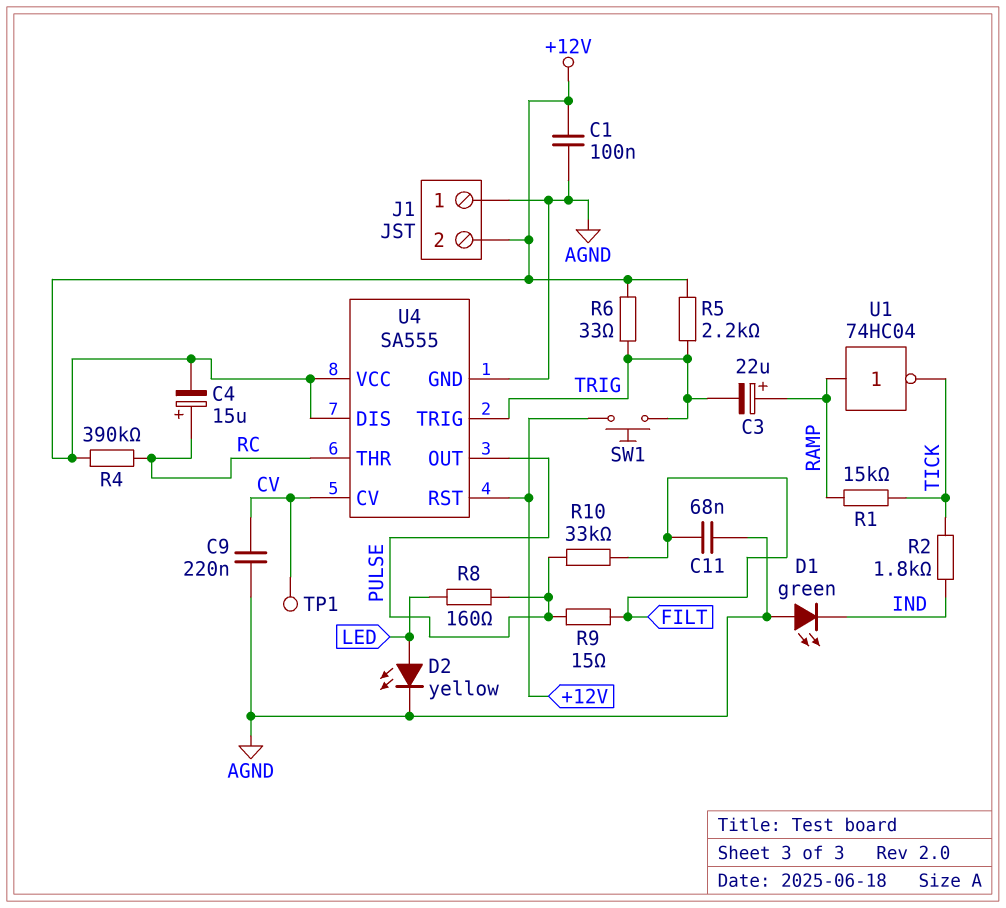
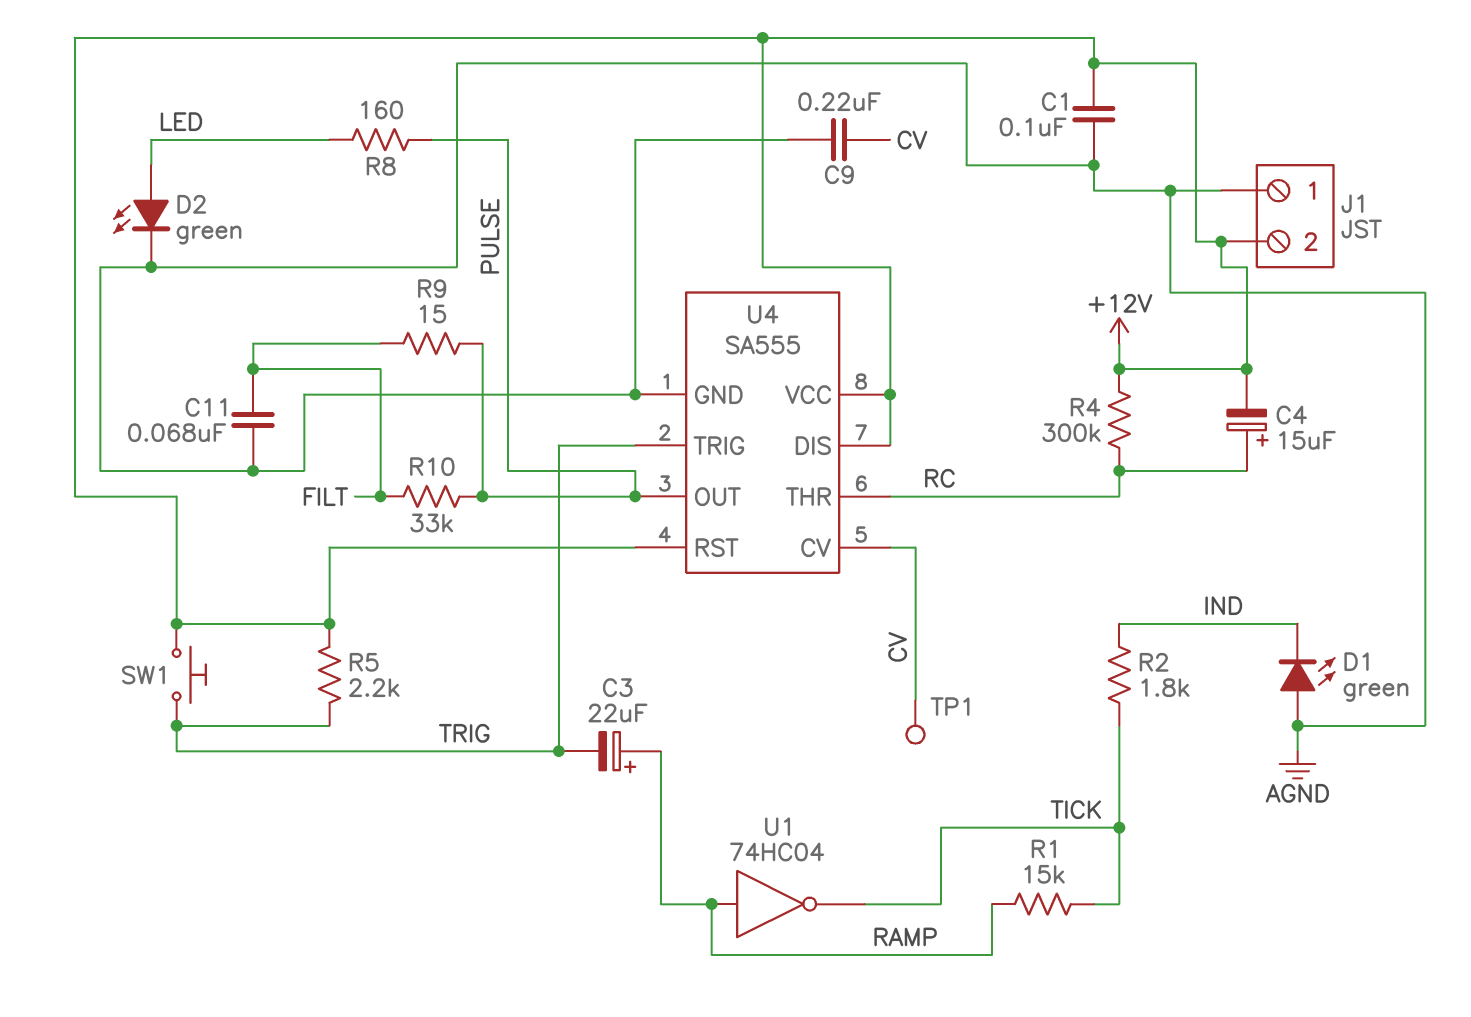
D2: LED yellow (A LED, K AGND) -> LED green (A LED, K AGND)
R4: 390k (+12V, RC) -> 300k (+12V, RC)
R6: 33 (+12V, TRIG) -> none

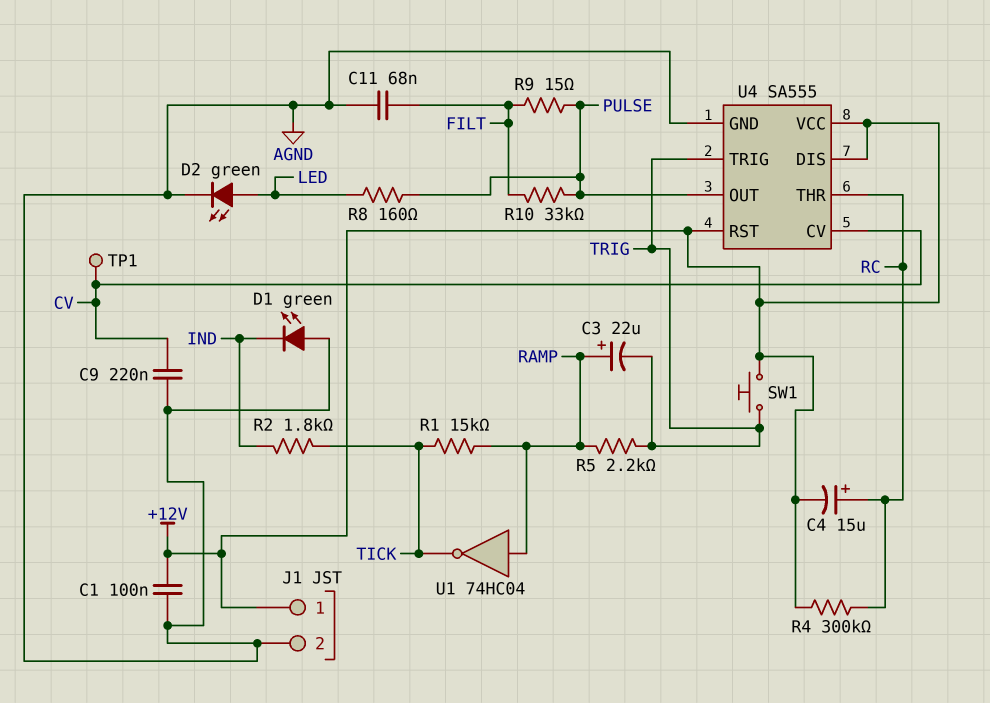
J1 pin 1: AGND -> +12V
J1 pin 2: +12V -> AGND
R5: 2.2k (+12V, TRIG) -> 2.2k (RAMP, TRIG)

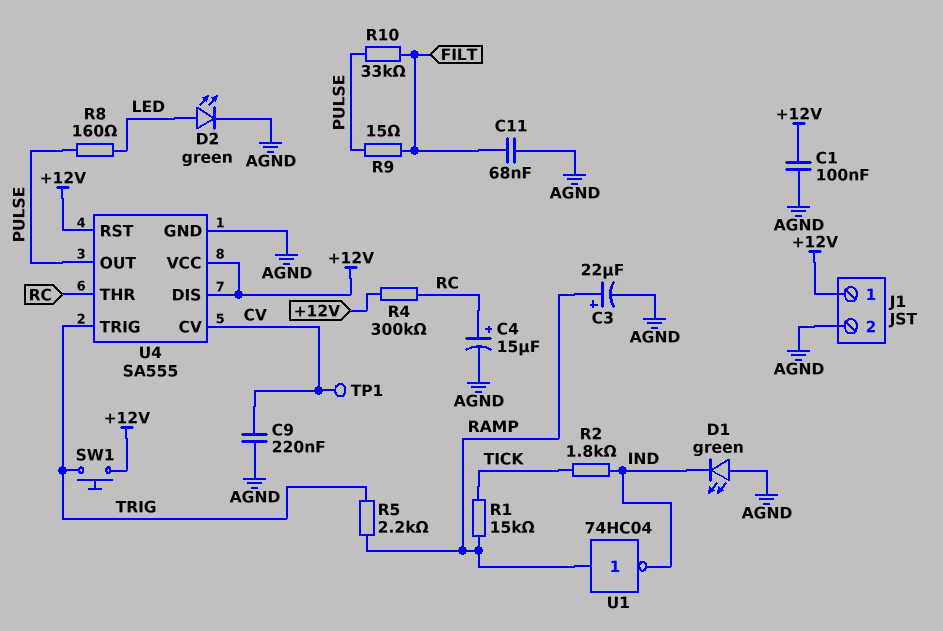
C3: 22uF (plus RAMP, minus TRIG) -> 22uF (plus RAMP, minus AGND)
C4: 15uF (plus RC, minus +12V) -> 15uF (plus RC, minus AGND)
U1: NOT 74HC04 (in RAMP, out TICK) -> NOT 74HC04 (in RAMP, out IND)

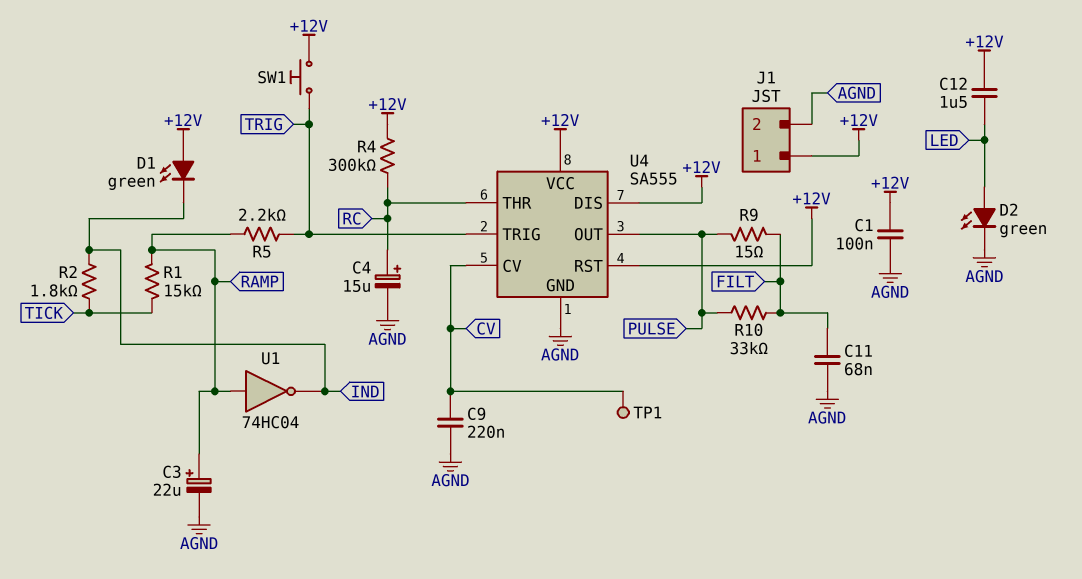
C12: none -> 1.5uF (+12V, LED)
D1: LED green (A AGND, K IND) -> LED green (A +12V, K IND)
R8: 160 (LED, PULSE) -> none

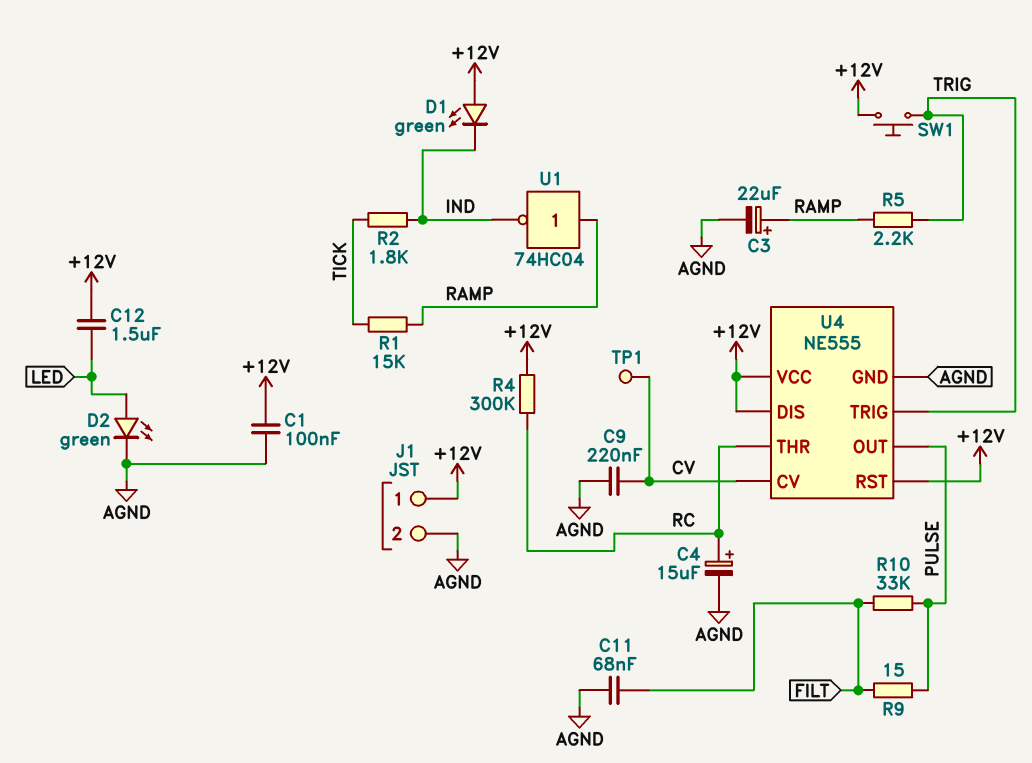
U4: SA555 -> NE555

